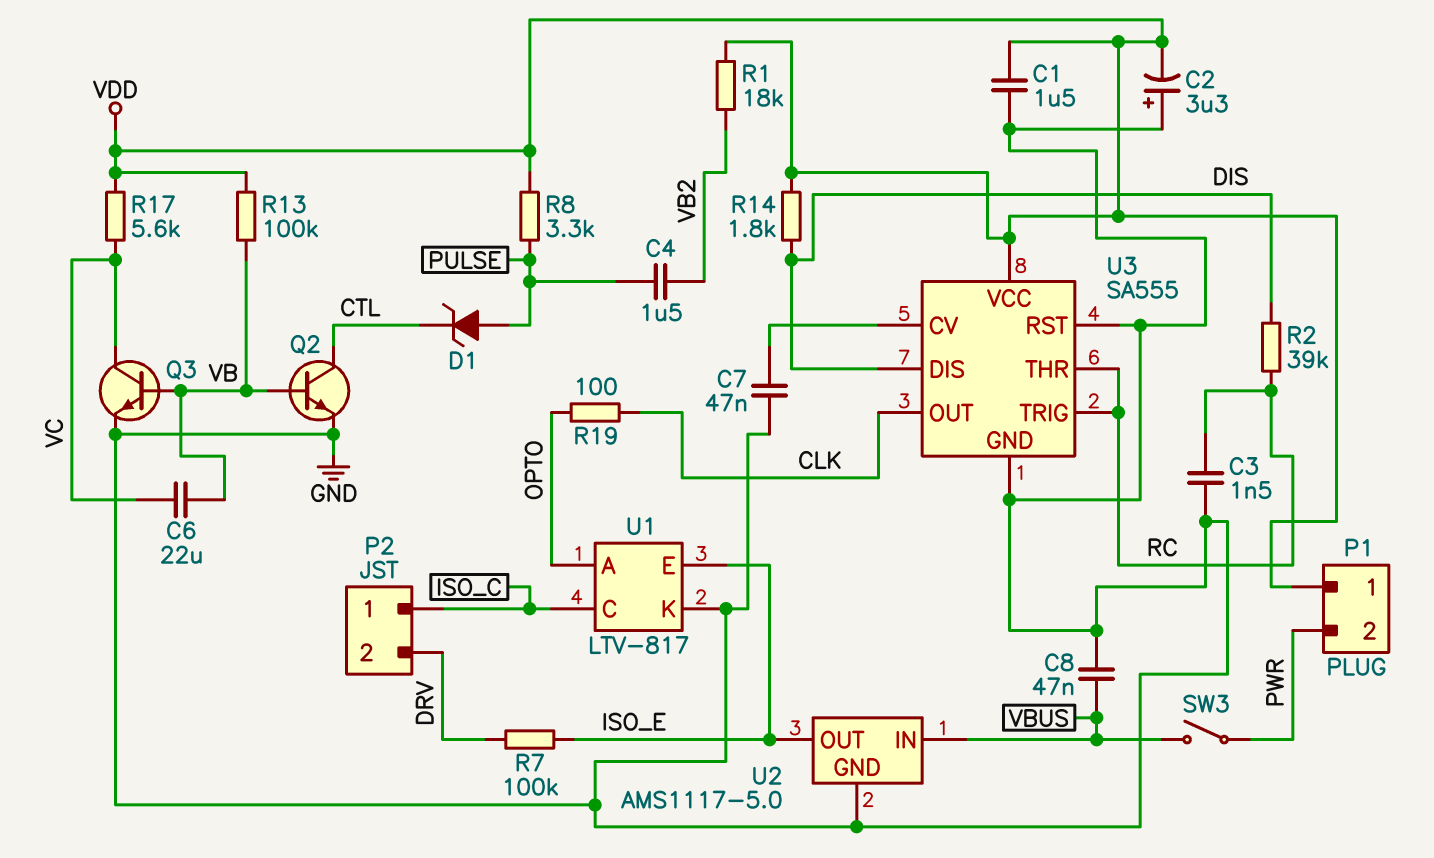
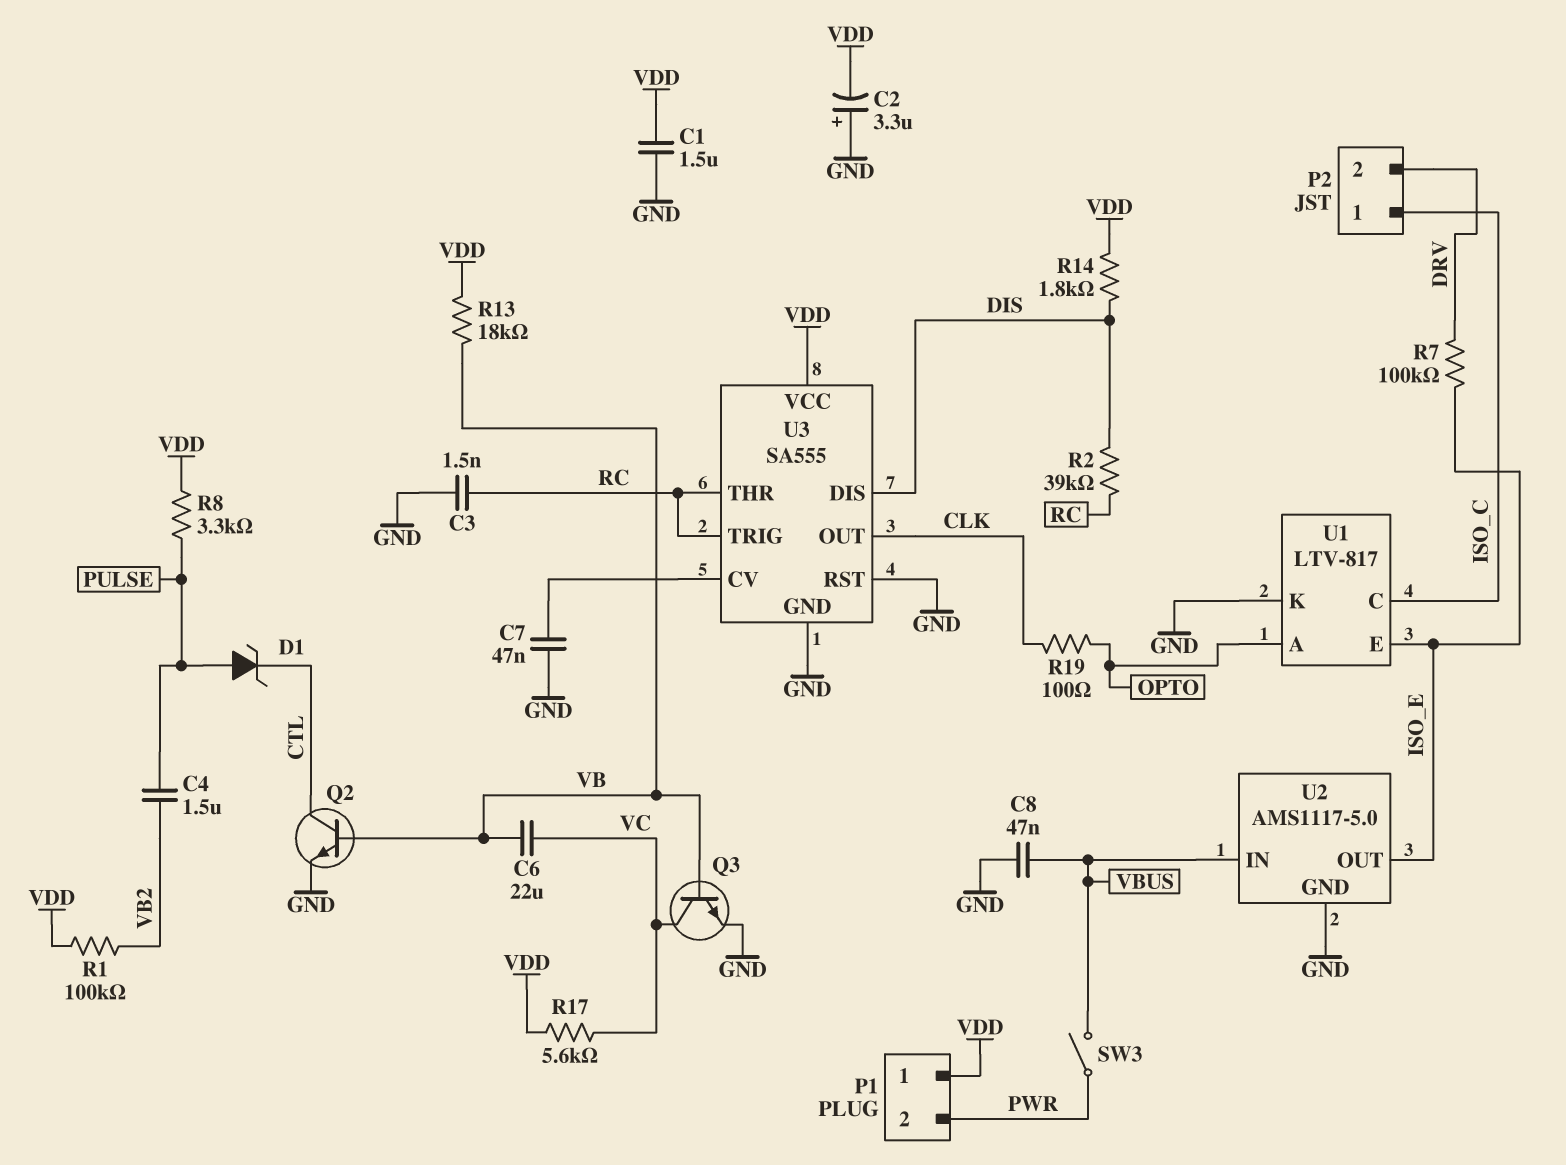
R1: 18k (VB2, VDD) -> 100k (VB2, VDD)
R13: 100k (VB, VDD) -> 18k (VB, VDD)

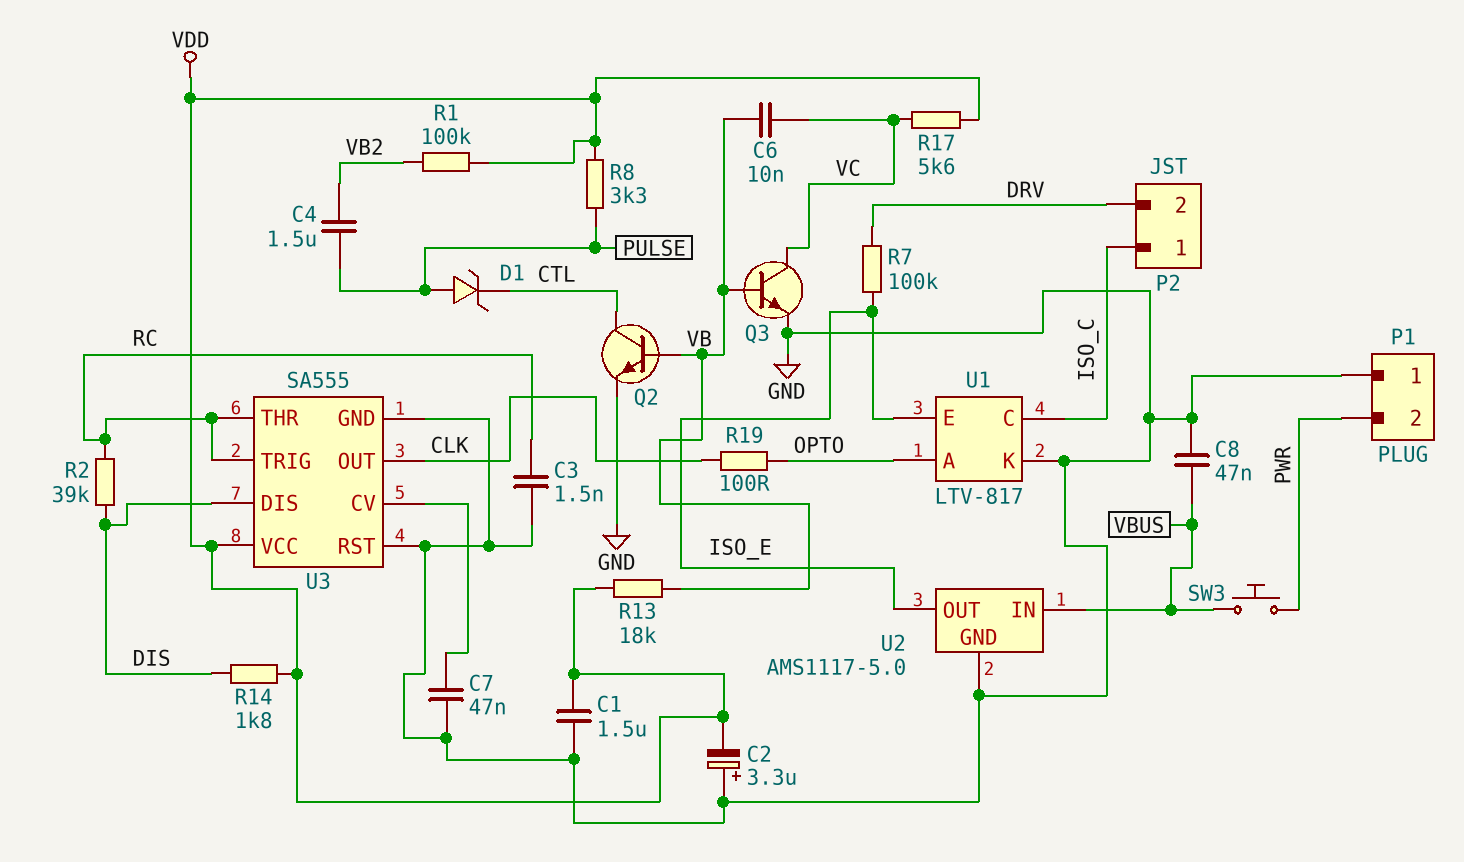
C6: 22uF (VB, VC) -> 10nF (VB, VC)
P1 pin 1: VDD -> GND
SW3: switch (PWR, VBUS) -> button (PWR, VBUS)

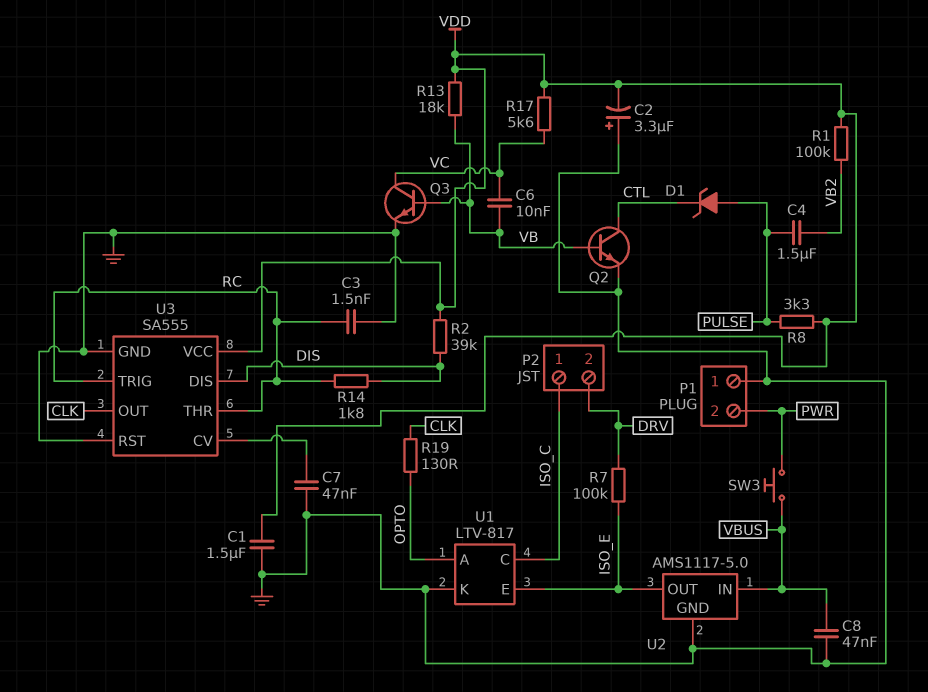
R2: 39k (DIS, RC) -> 39k (DIS, VDD)
R14: 1.8k (DIS, VDD) -> 1.8k (DIS, RC)
R19: 100 (CLK, OPTO) -> 130 (CLK, OPTO)

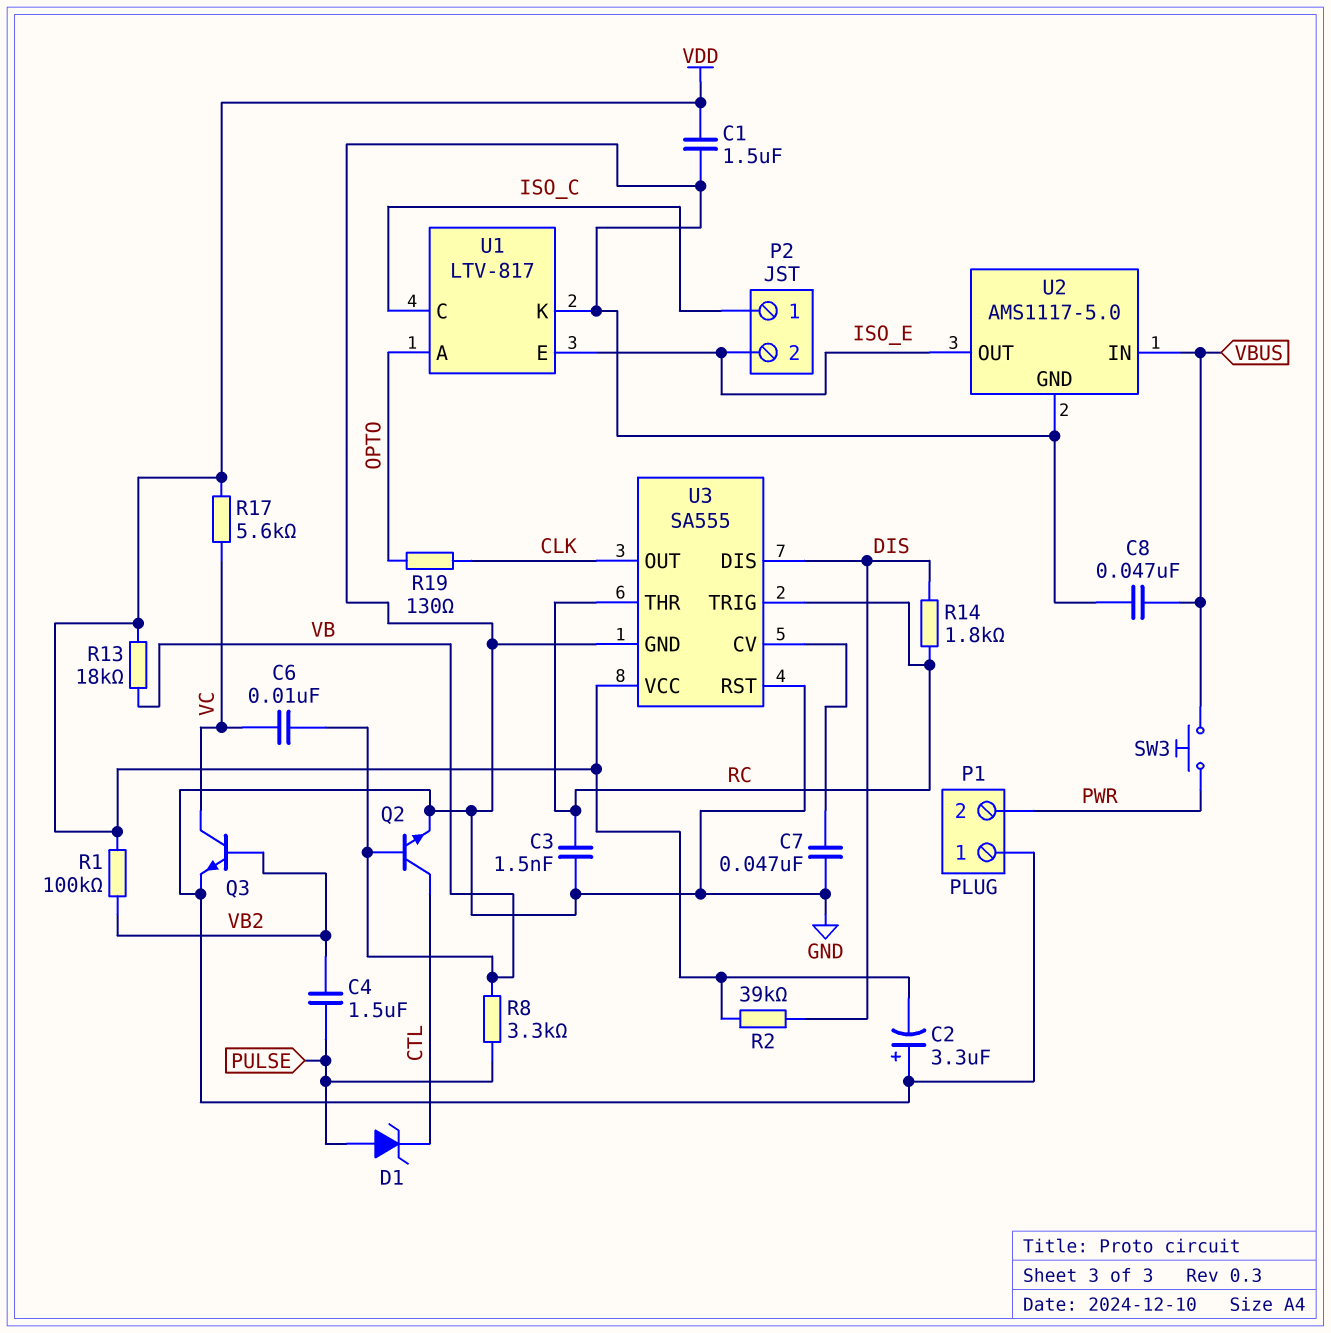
P2 pin 2: DRV -> ISO_E
Q3: NPN (B VB, C VC, E GND) -> NPN (B VB2, C VC, E GND)
R7: 100k (DRV, ISO_E) -> none
R8: 3.3k (PULSE, VDD) -> 3.3k (PULSE, VB)

